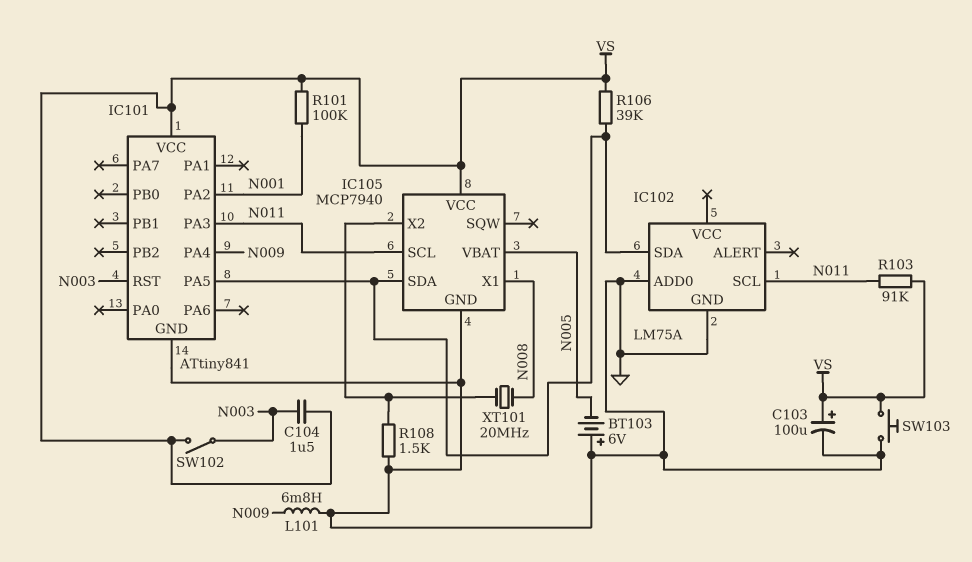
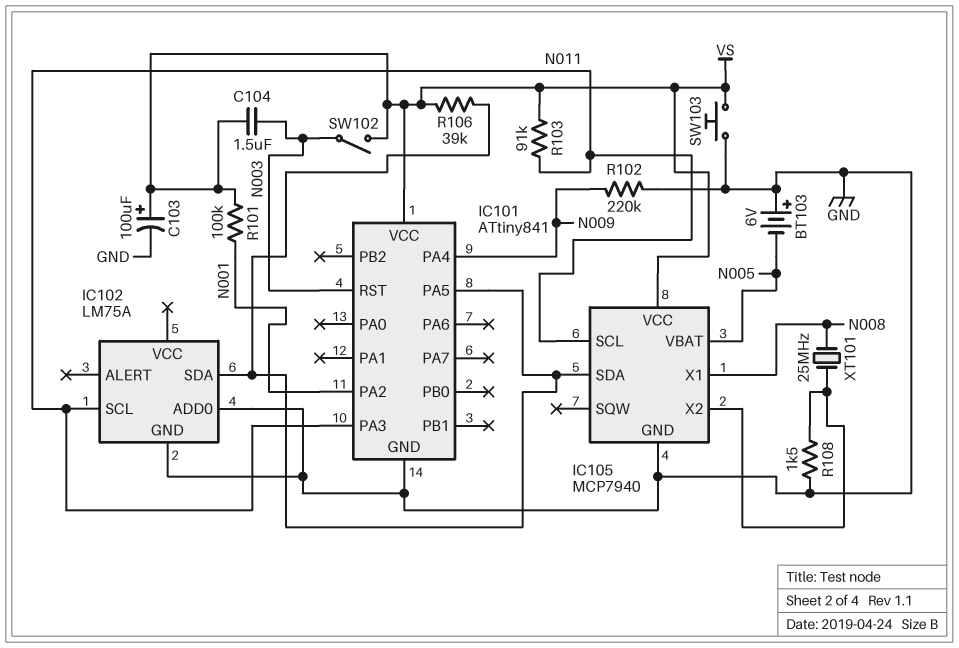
L101: 6.8mH (GND, N009) -> none
R102: none -> 220k (GND, N009)
XT101: 20MHz (IC105/X2, N008) -> 25MHz (IC105/X2, N008)

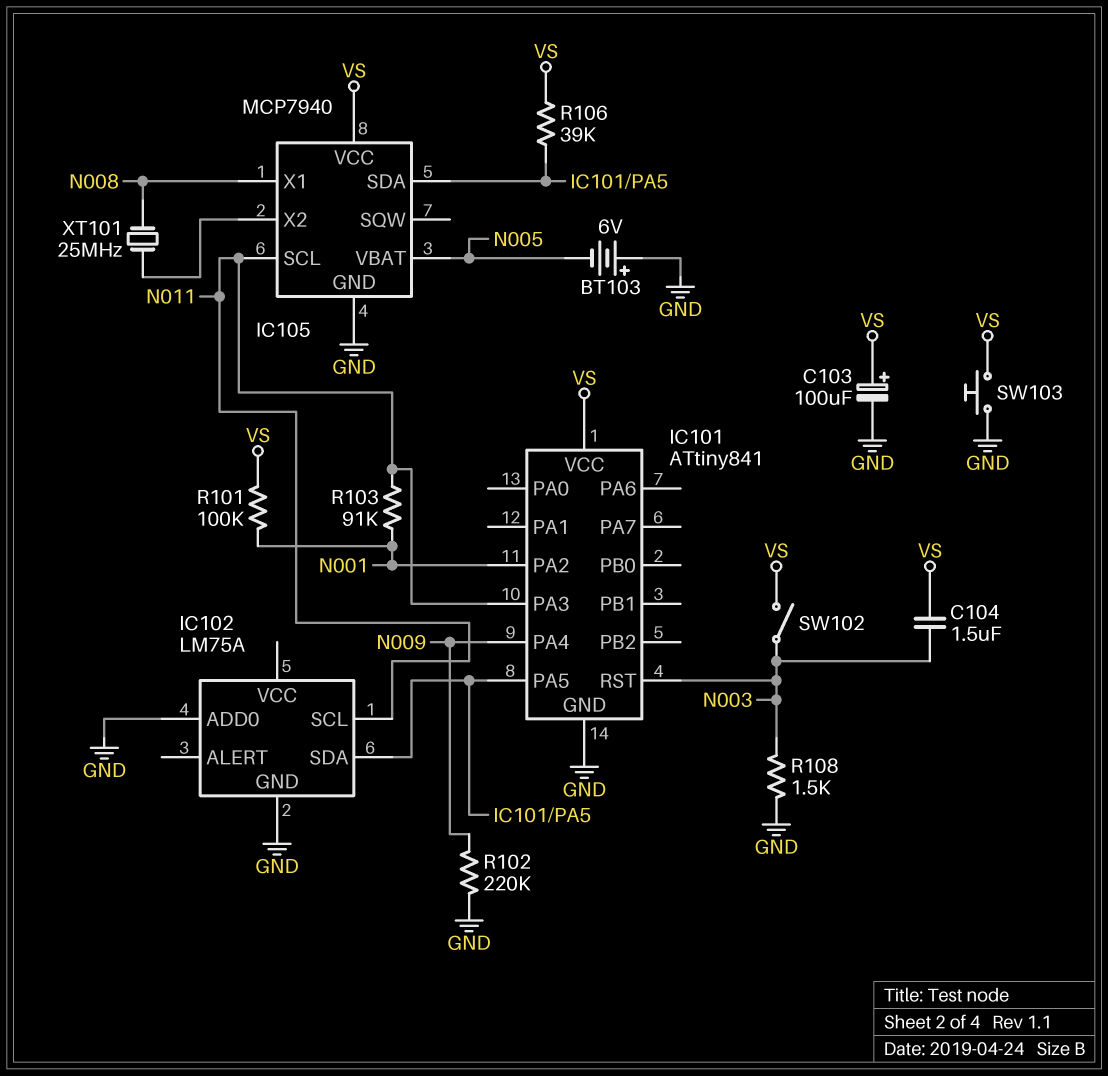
R103: 91k (N011, VS) -> 91k (N001, N011)
R108: 1.5k (GND, IC105/X2) -> 1.5k (GND, N003)

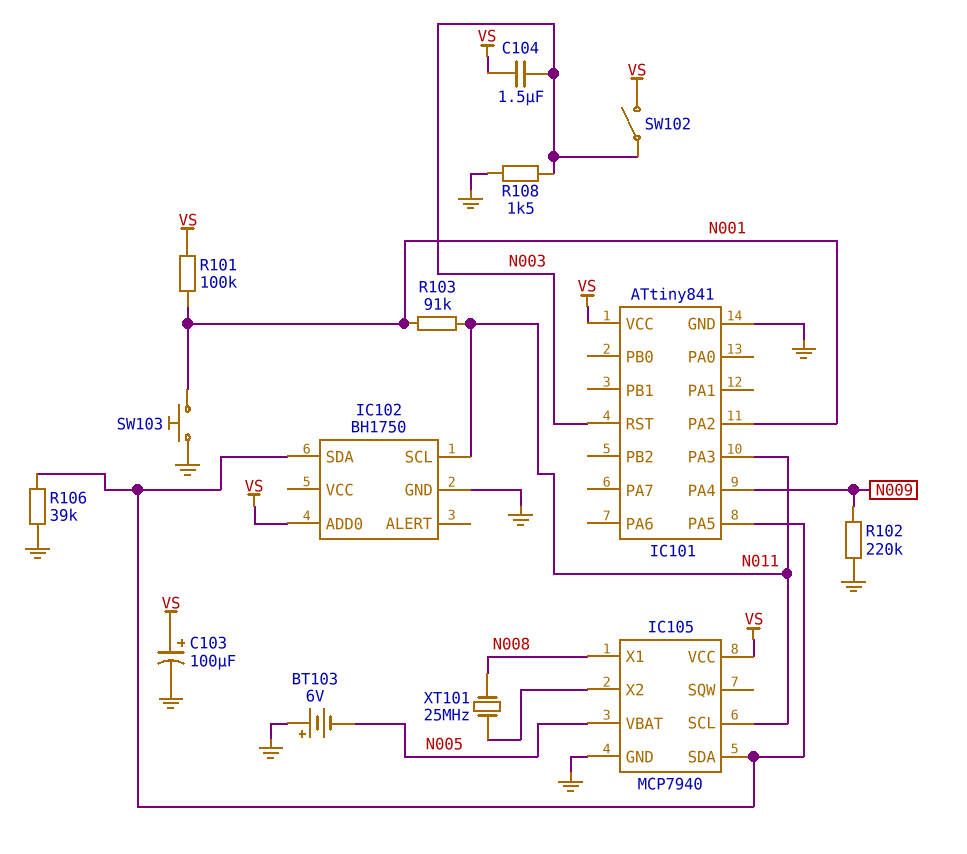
IC102: LM75A -> BH1750
IC102 pin ADD0: GND -> VS
R106: 39k (IC101/PA5, VS) -> 39k (GND, IC101/PA5)
SW103: button (GND, VS) -> button (GND, N001)

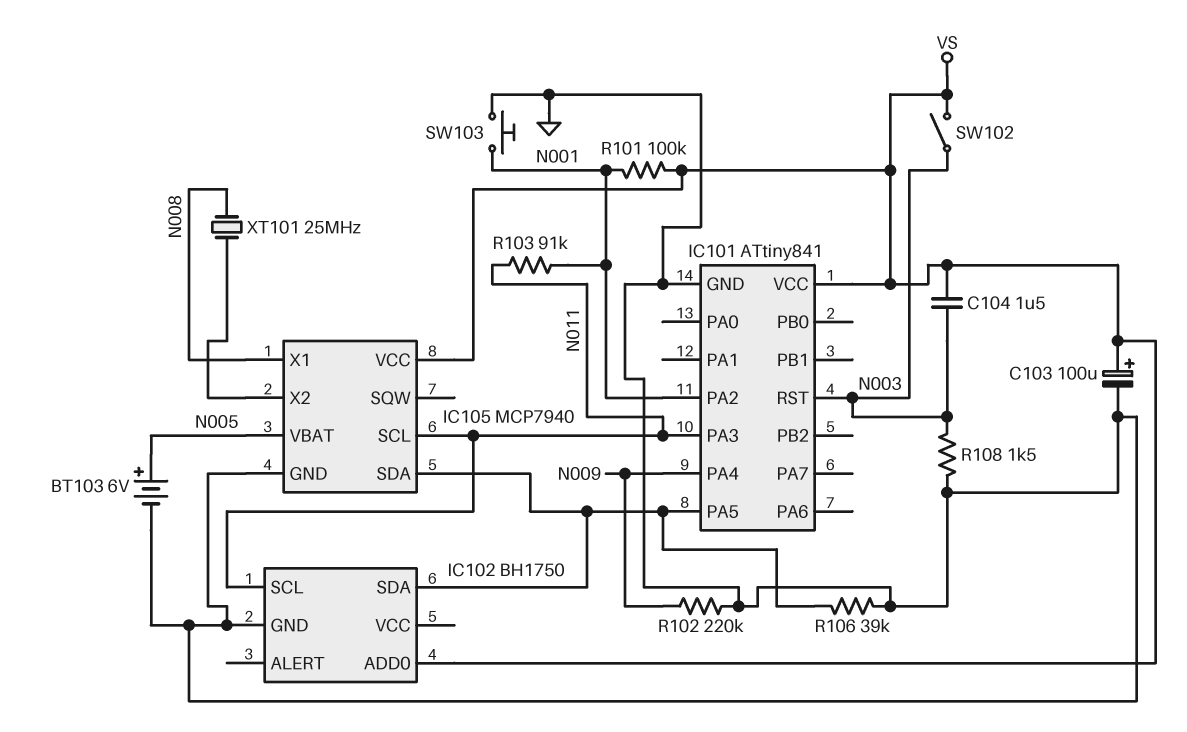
BT103: 6V (plus GND, minus N005) -> 6V (plus N005, minus GND)

